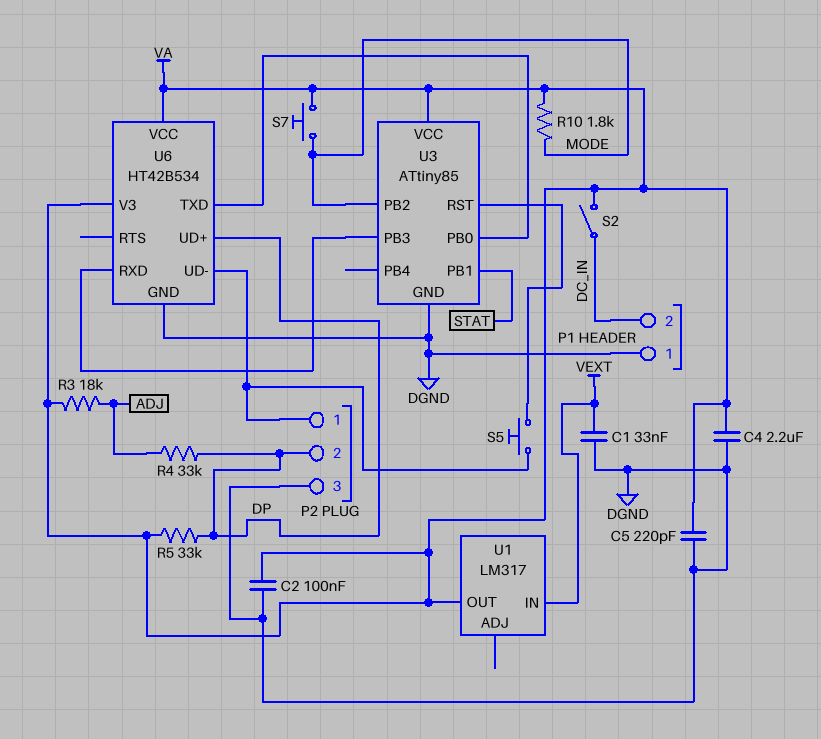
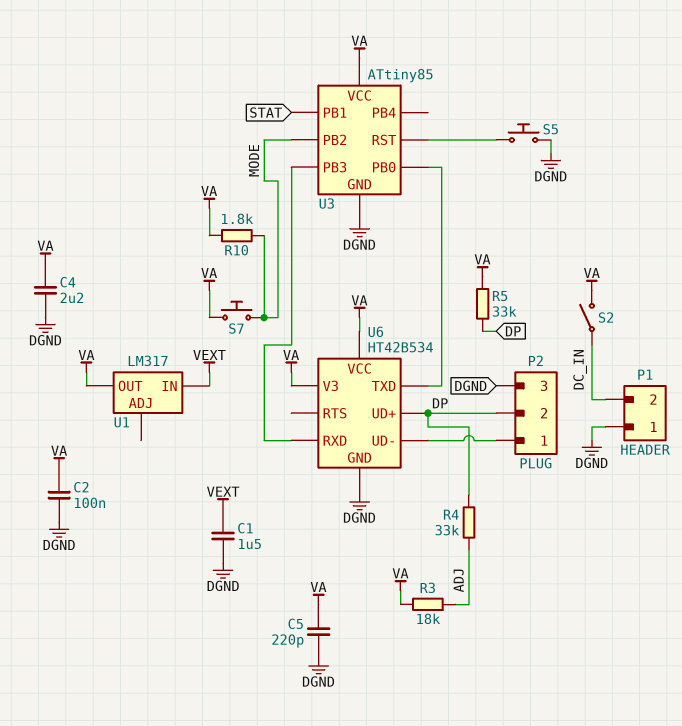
C1: 33nF (DGND, VEXT) -> 1.5uF (DGND, VEXT)
S5: button (P2/1, U3/RST) -> button (DGND, U3/RST)

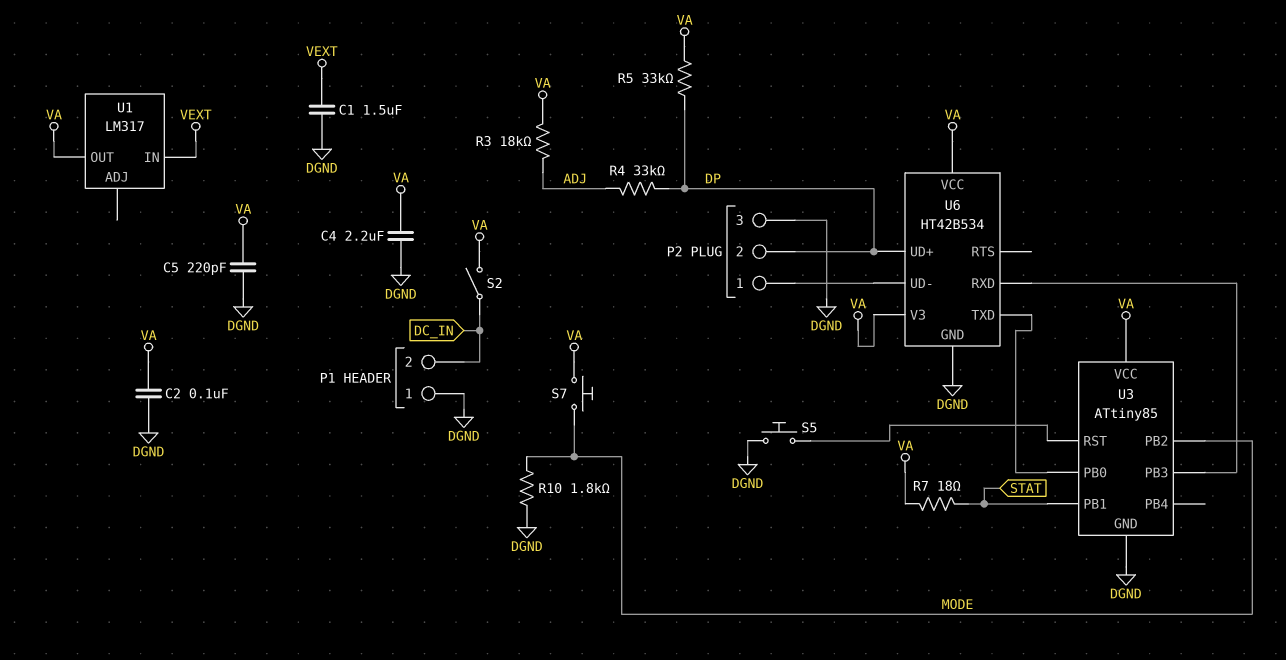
R7: none -> 18 (STAT, VA)
R10: 1.8k (MODE, VA) -> 1.8k (DGND, MODE)

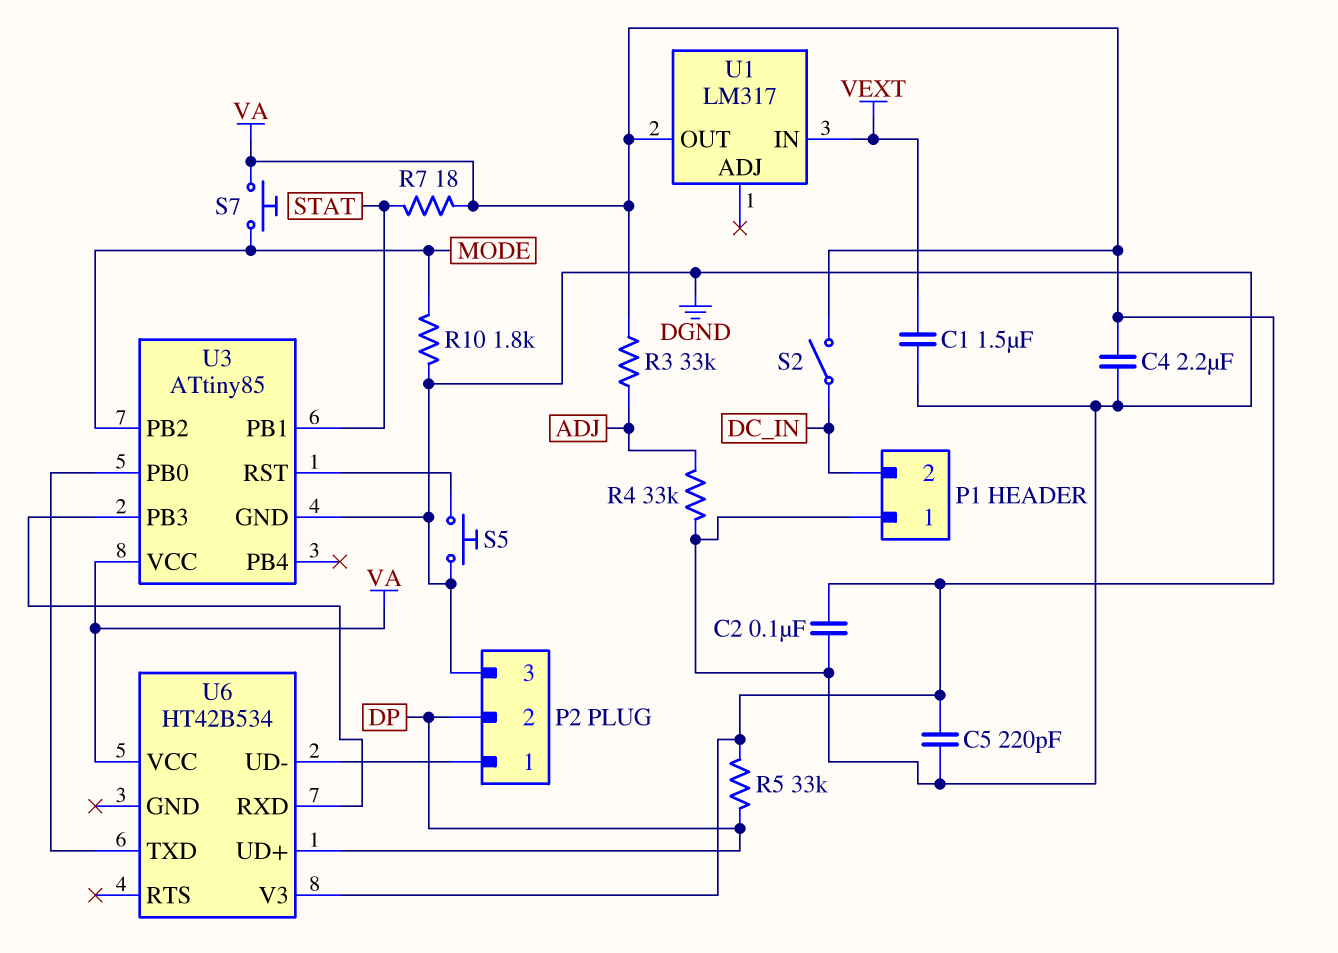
R3: 18k (ADJ, VA) -> 33k (ADJ, VA)
R4: 33k (ADJ, DP) -> 33k (ADJ, DGND)
U6 pin GND: DGND -> none

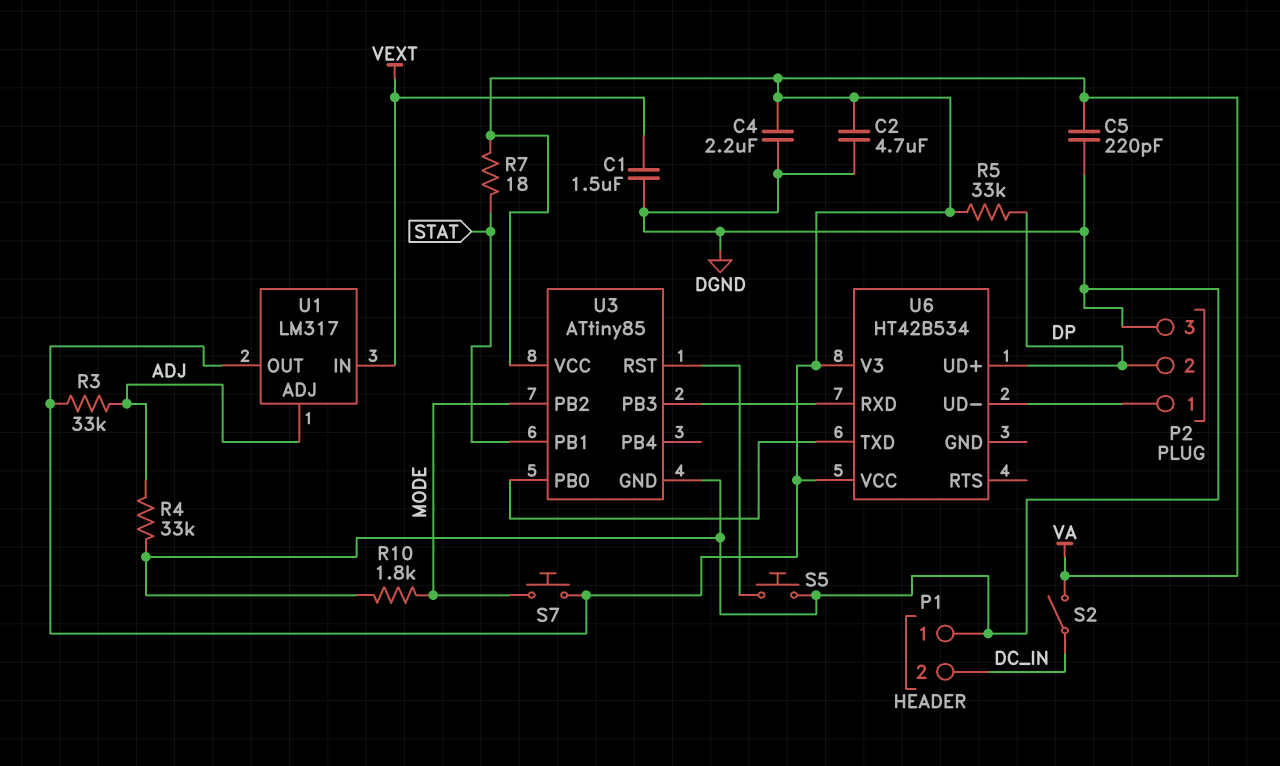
C2: 100nF (DGND, VA) -> 4.7uF (DGND, VA)
U1 pin ADJ: none -> ADJ

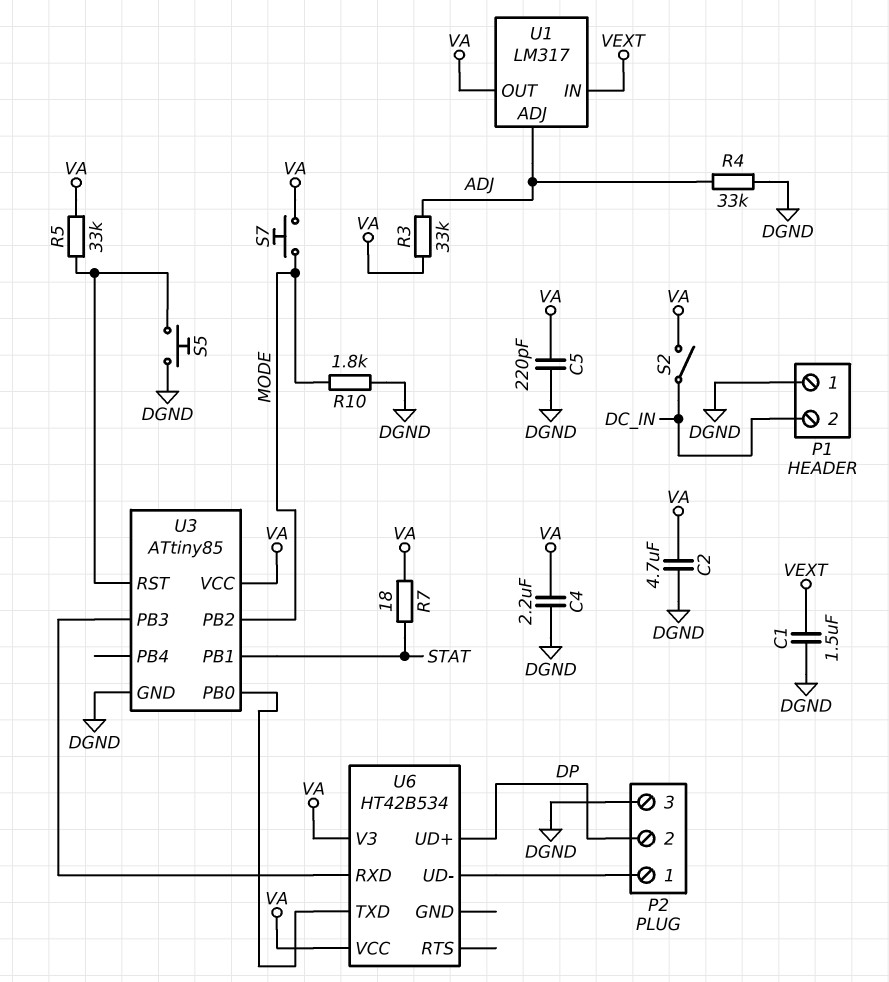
R5: 33k (DP, VA) -> 33k (U3/RST, VA)

